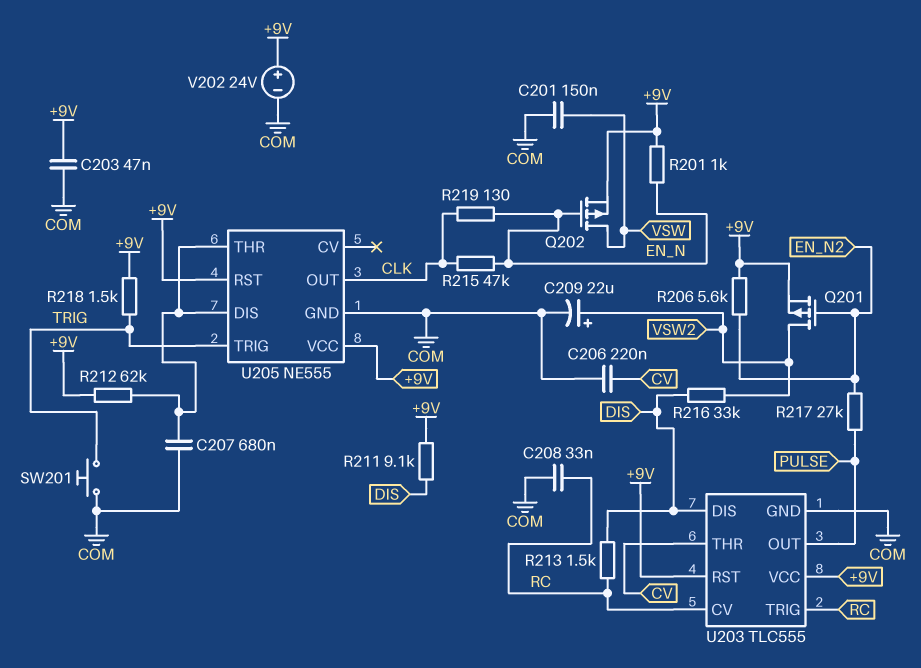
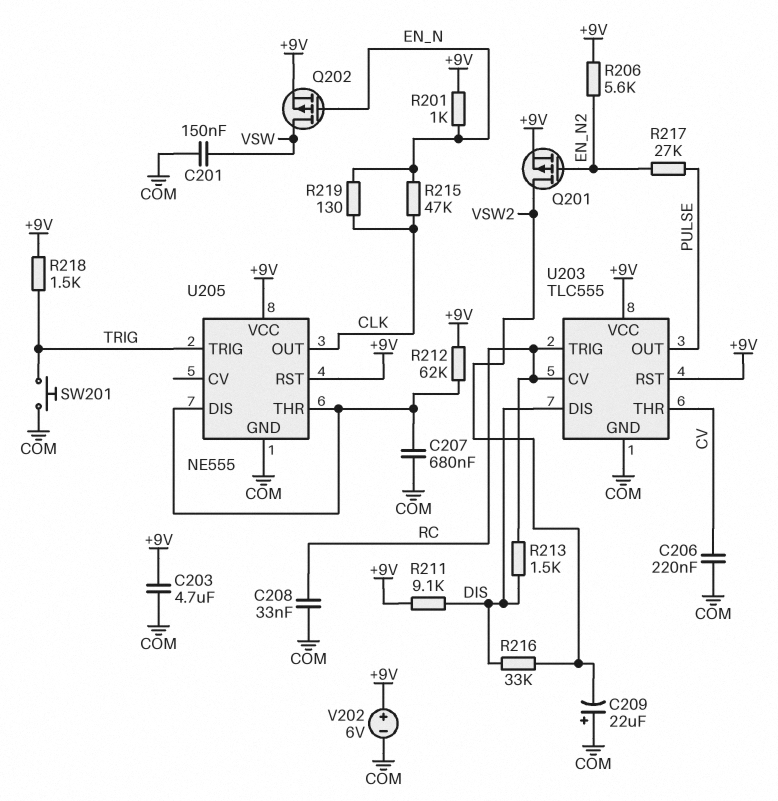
C203: 47nF (+9V, COM) -> 4.7uF (+9V, COM)
C209: 22uF (plus VSW2, minus COM) -> 22uF (plus COM, minus VSW2)
V202: 24V (plus +9V, minus COM) -> 6V (plus +9V, minus COM)

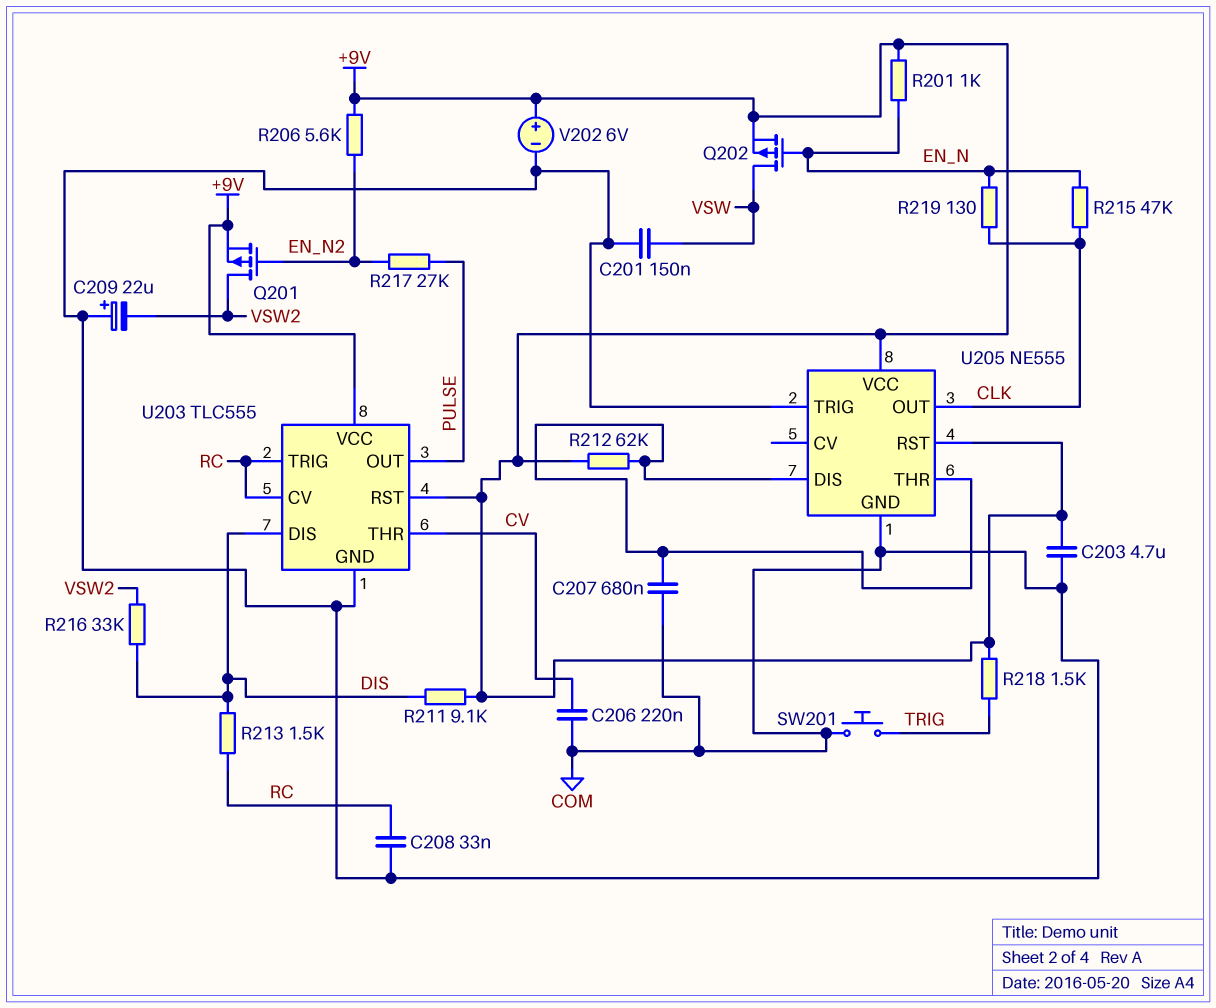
U205 pin TRIG: TRIG -> COM

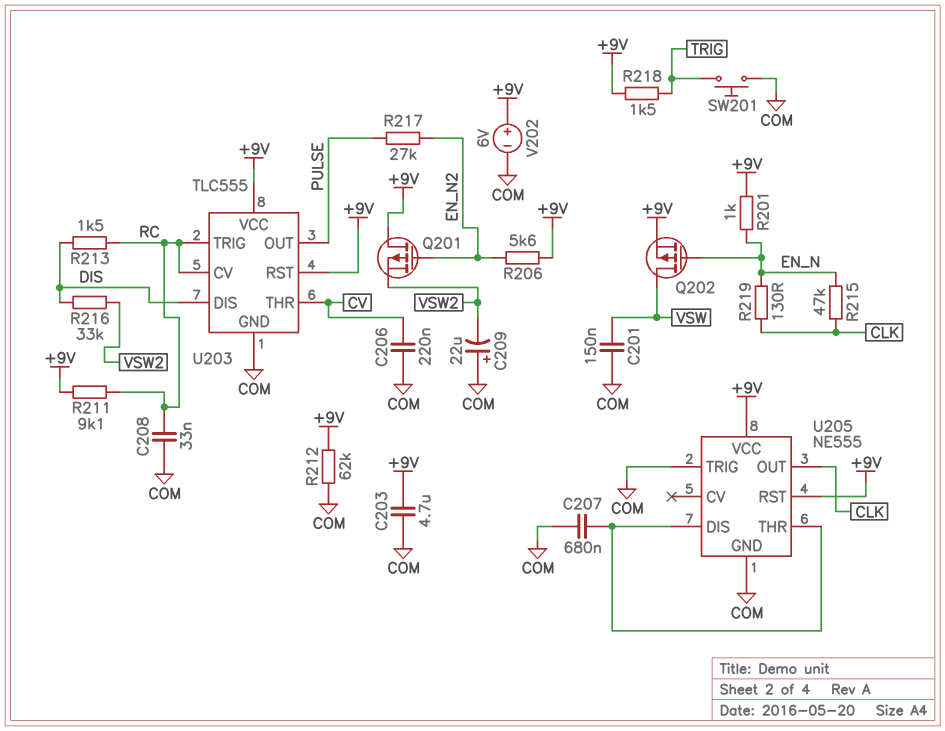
Q201: PMOS (G EN_N2, D VSW2, S +9V) -> PMOS (G EN_N2, D +9V, S VSW2)
R211: 9.1k (+9V, DIS) -> 9.1k (+9V, RC)
R212: 62k (+9V, U205/DIS) -> 62k (+9V, COM)

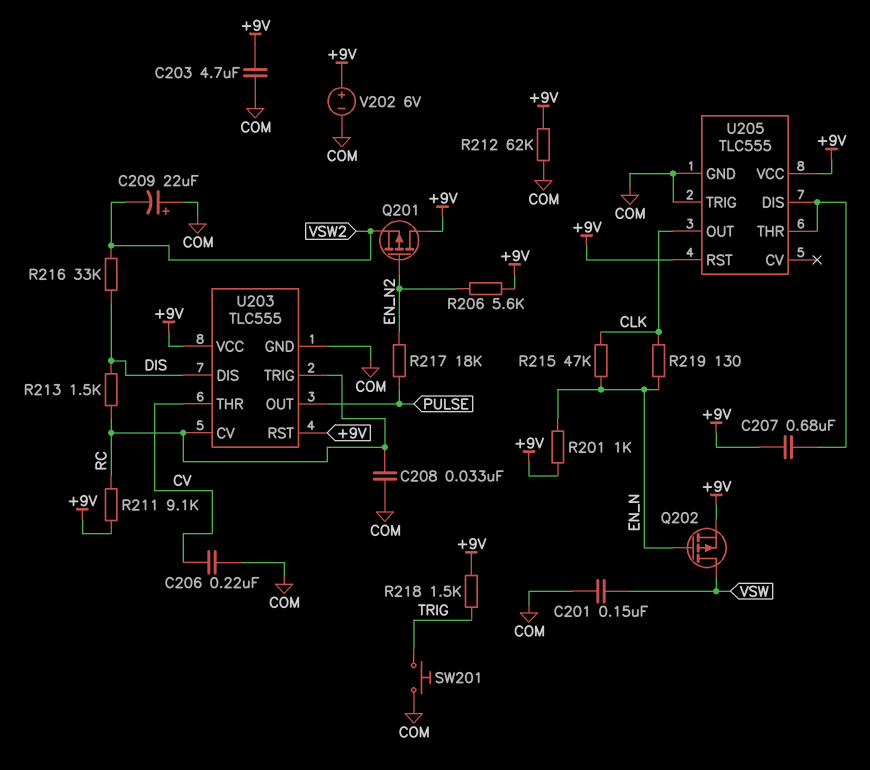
C207: 680nF (COM, U205/DIS) -> 680nF (+9V, U205/DIS)
R217: 27k (EN_N2, PULSE) -> 18k (EN_N2, PULSE)
U205: NE555 -> TLC555

